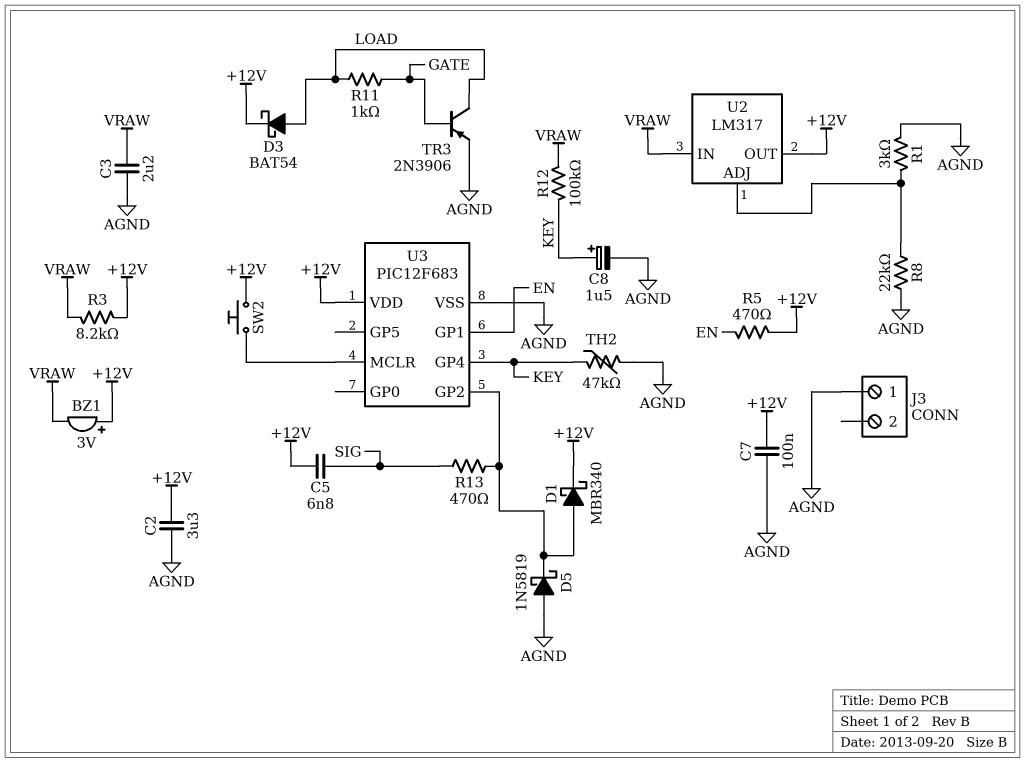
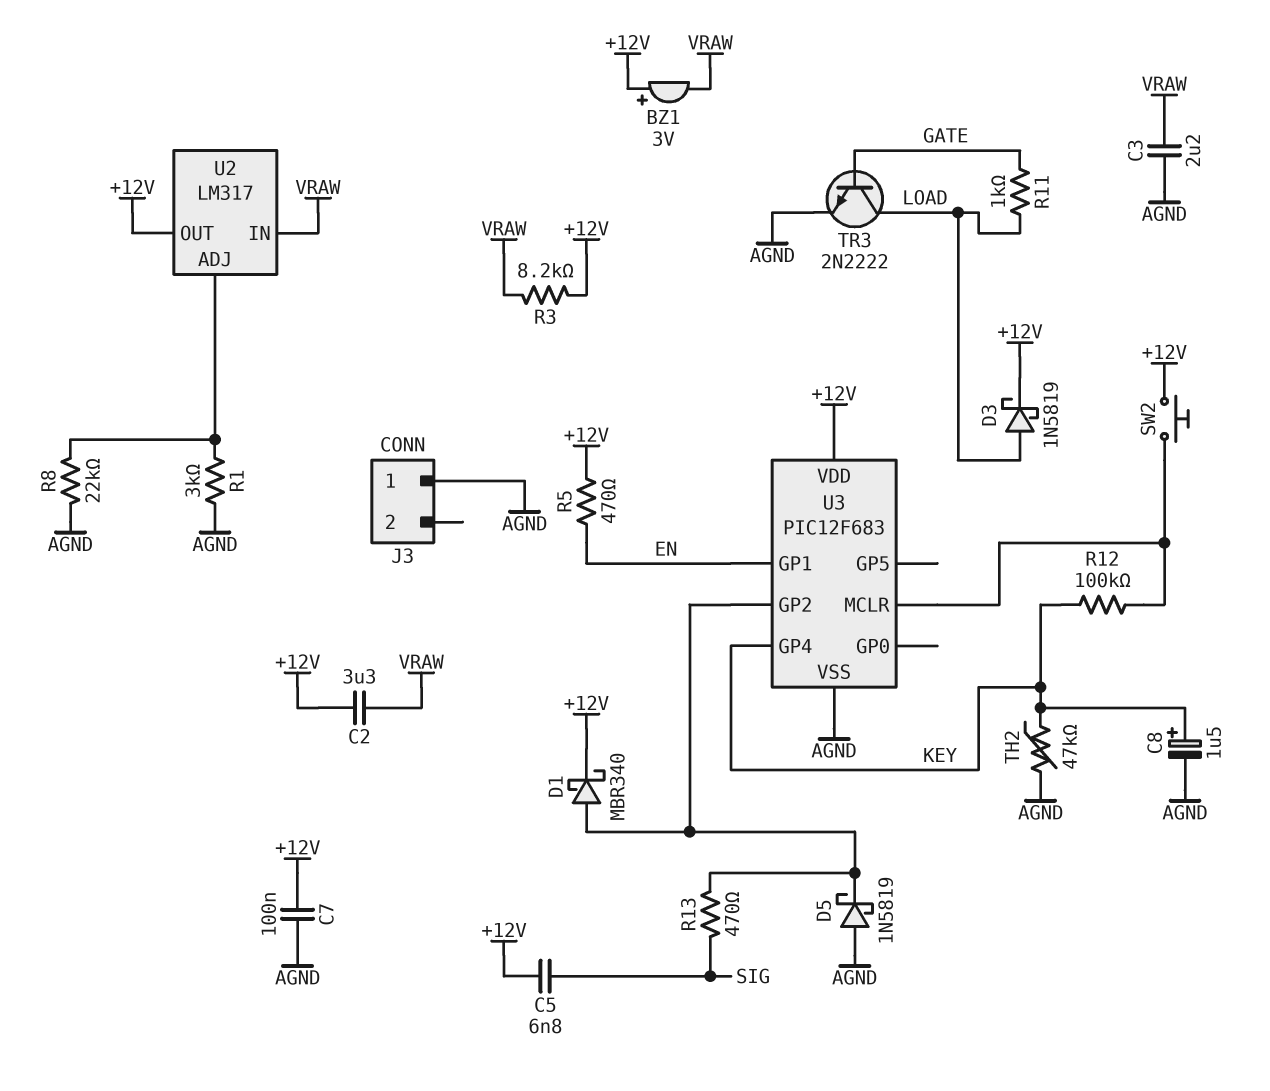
C2: 3.3uF (+12V, AGND) -> 3.3uF (+12V, VRAW)
D3: schottky BAT54 (A LOAD, K +12V) -> schottky 1N5819 (A LOAD, K +12V)
R12: 100k (KEY, VRAW) -> 100k (KEY, U3/MCLR)
TR3: PNP 2N3906 (B GATE, C LOAD, E AGND) -> NPN 2N2222 (B GATE, C LOAD, E AGND)

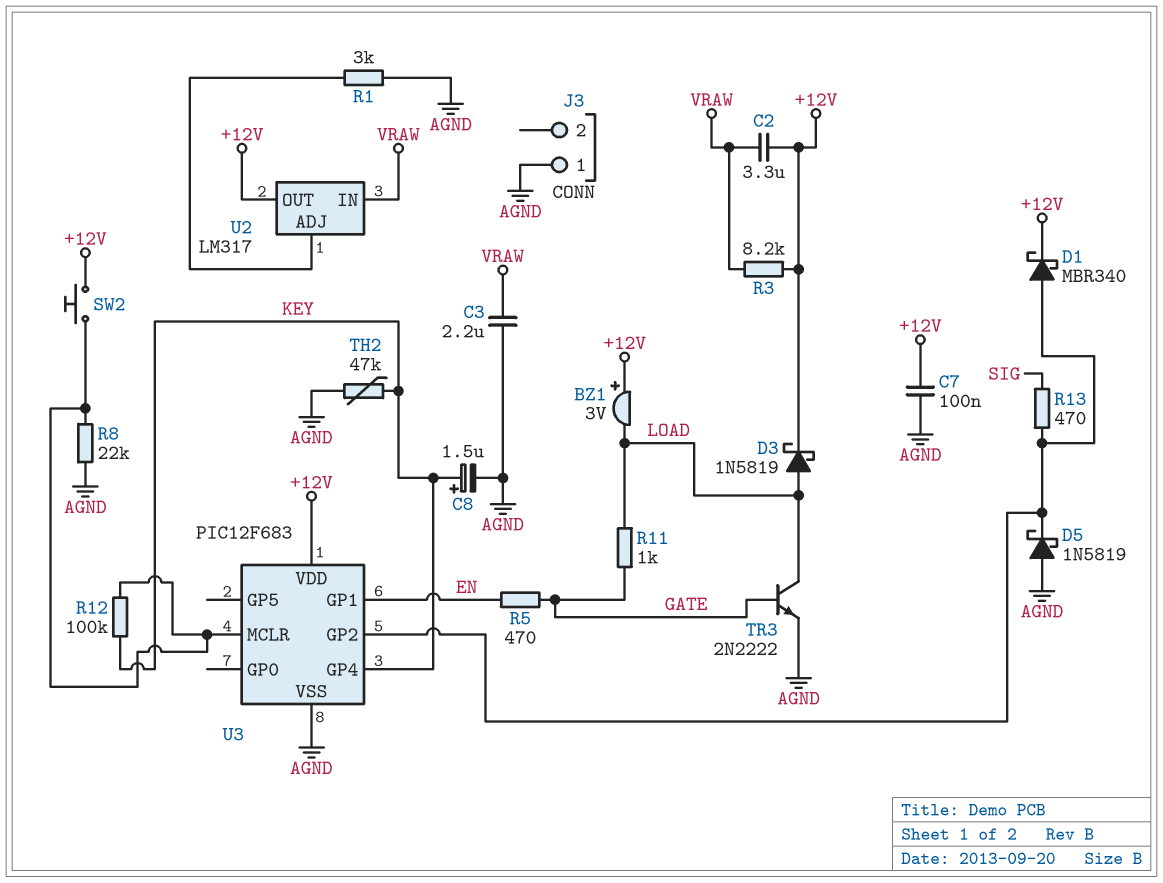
BZ1: buzzer 3V (plus +12V, minus VRAW) -> buzzer 3V (plus +12V, minus LOAD)
C5: 6.8nF (+12V, SIG) -> none
R5: 470 (+12V, EN) -> 470 (EN, GATE)
R8: 22k (AGND, U2/ADJ) -> 22k (AGND, U3/MCLR)

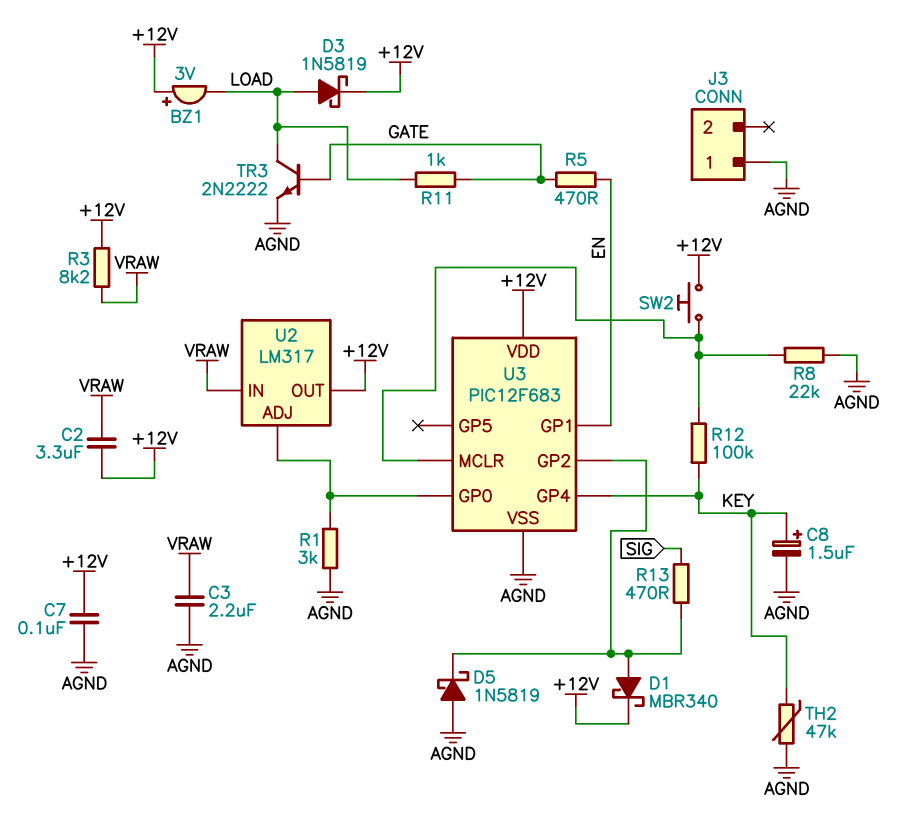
U3 pin GP0: none -> U2/ADJ

